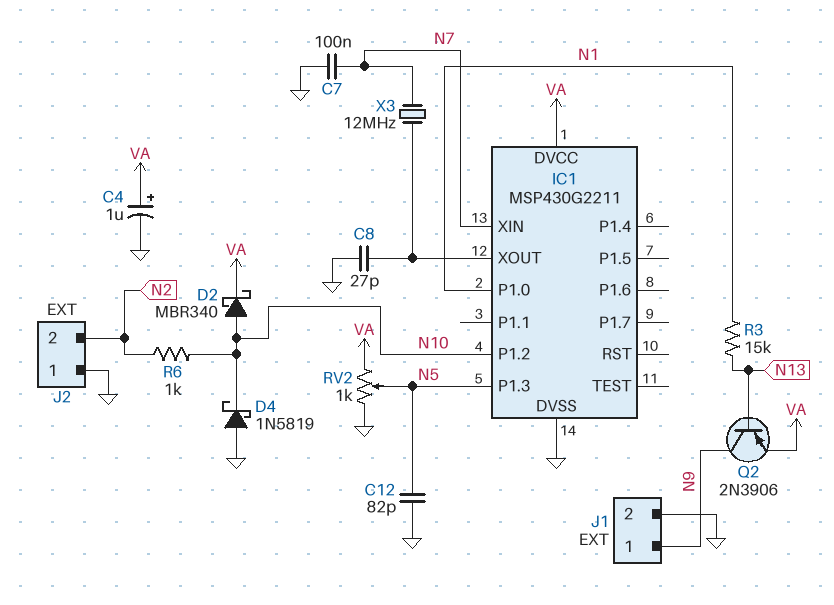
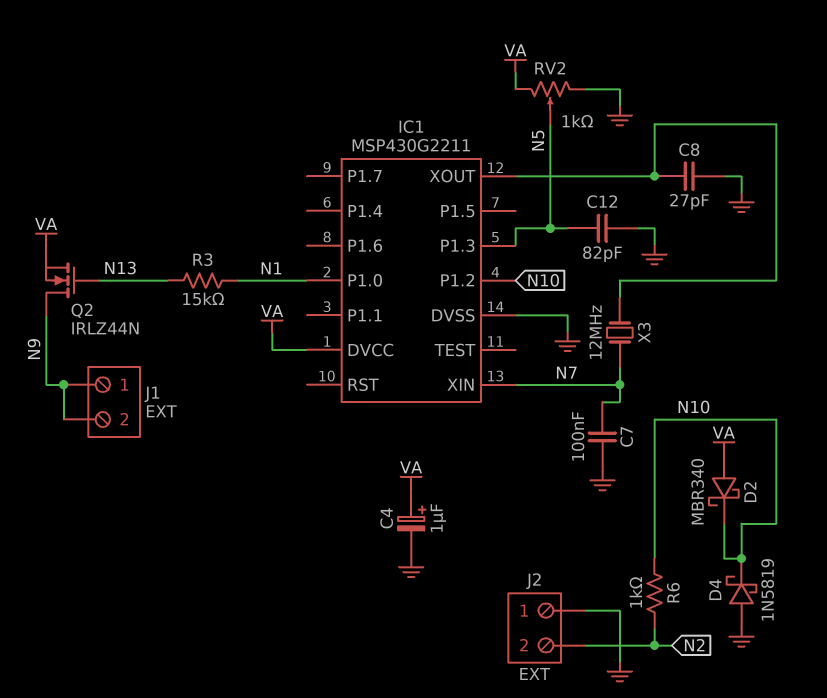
D2: schottky MBR340 (A N10, K VA) -> schottky MBR340 (A VA, K N10)
J1 pin 2: GND -> N9
Q2: PNP 2N3906 (B N13, C N9, E VA) -> NMOS IRLZ44N (G N13, D N9, S VA)

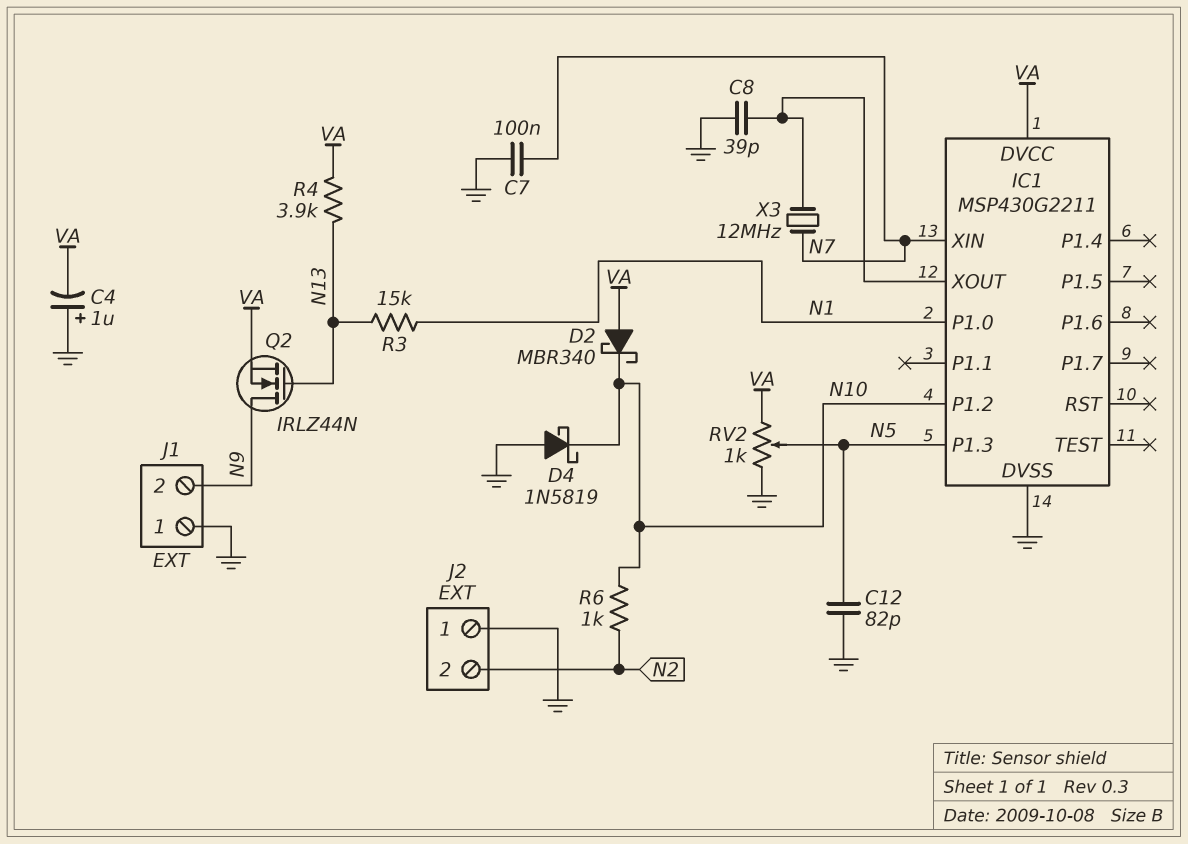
C4: 1uF (plus VA, minus GND) -> 1uF (plus GND, minus VA)
C8: 27pF (GND, IC1/XOUT) -> 39pF (GND, IC1/XOUT)
J1 pin 1: N9 -> GND
R4: none -> 3.9k (N13, VA)

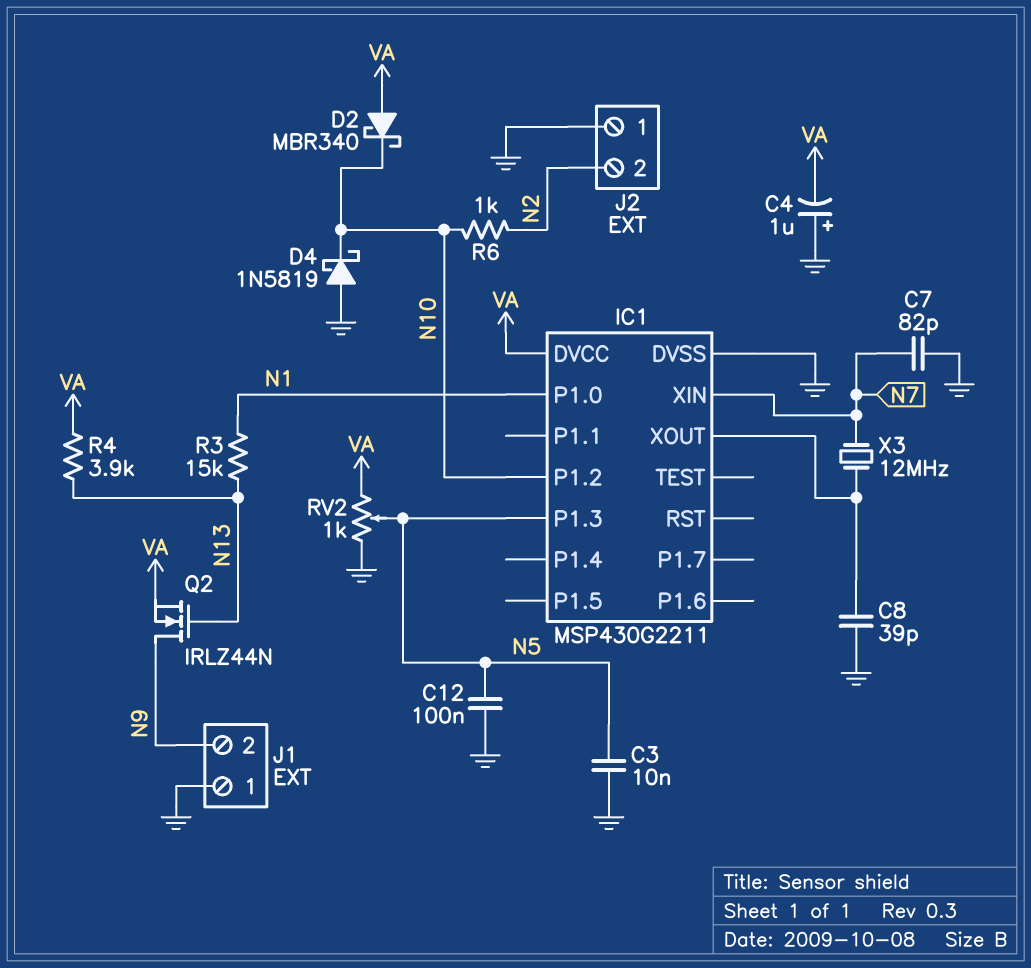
C3: none -> 10nF (GND, N5)
C7: 100nF (GND, N7) -> 82pF (GND, N7)
C12: 82pF (GND, N5) -> 100nF (GND, N5)

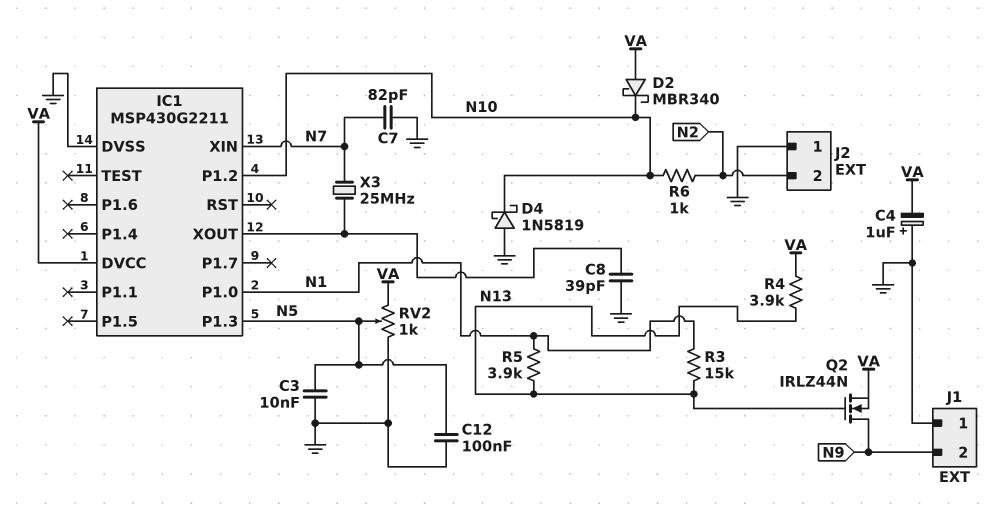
R5: none -> 3.9k (N1, N13)
X3: 12MHz (IC1/XOUT, N7) -> 25MHz (IC1/XOUT, N7)

